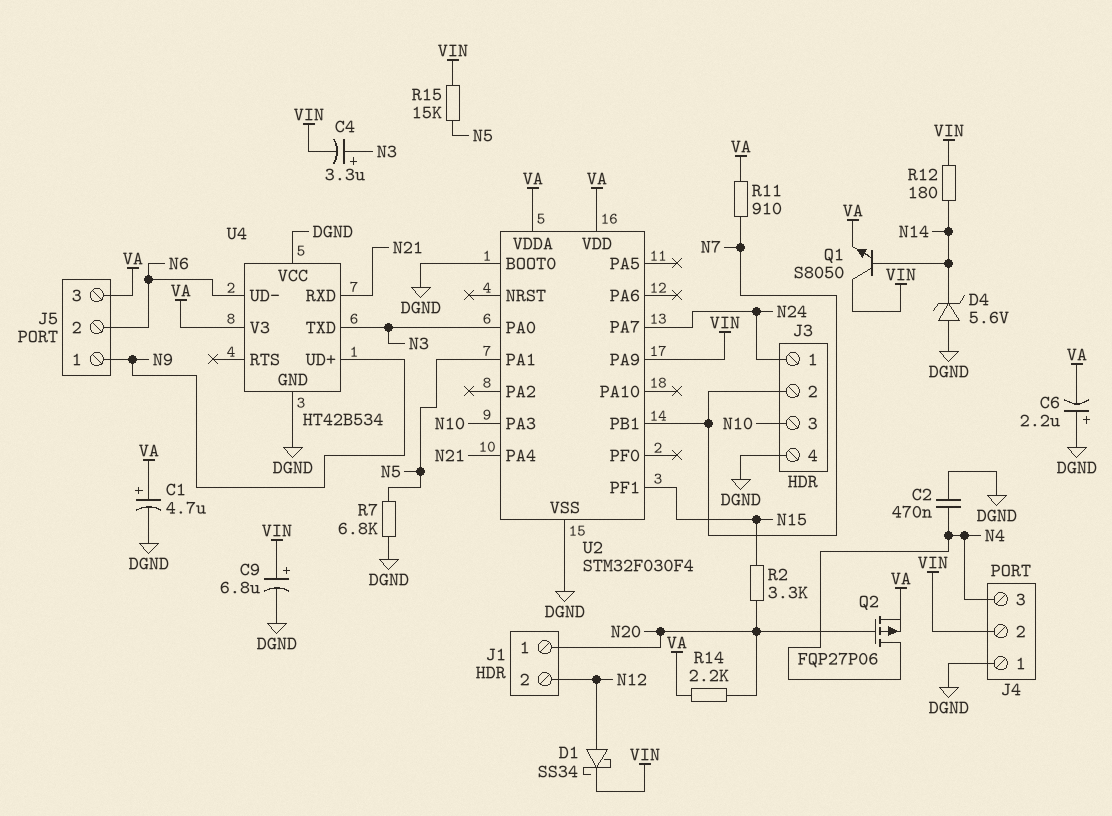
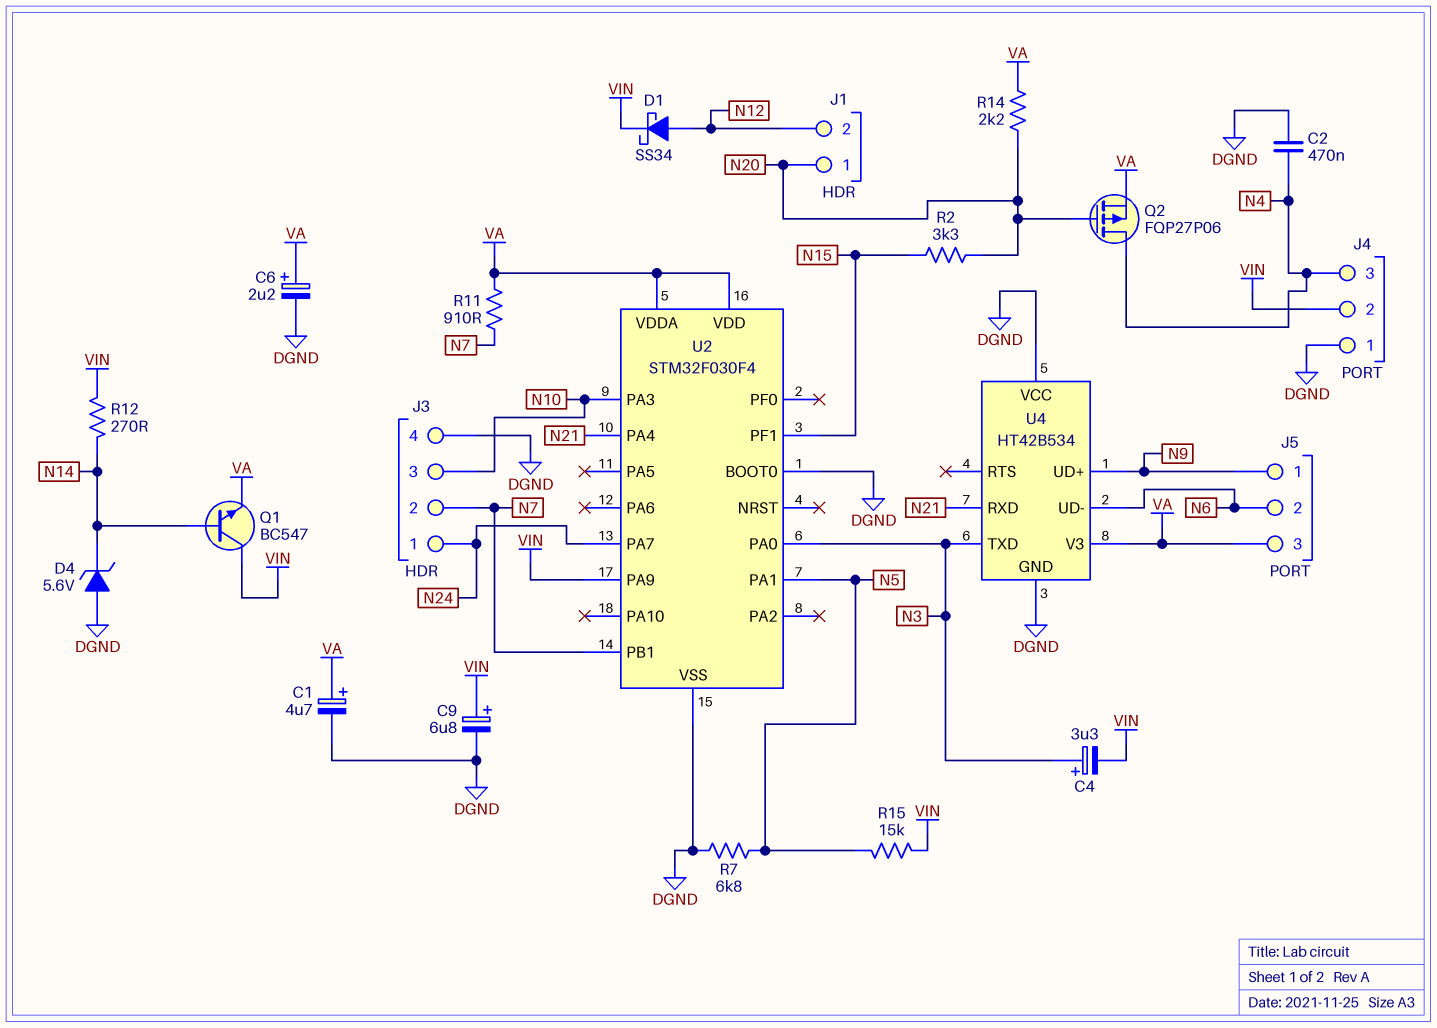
C6: 2.2uF (plus DGND, minus VA) -> 2.2uF (plus VA, minus DGND)
Q1: NPN S8050 (B N14, C VIN, E VA) -> NPN BC547 (B N14, C VIN, E VA)
R12: 180 (N14, VIN) -> 270 (N14, VIN)

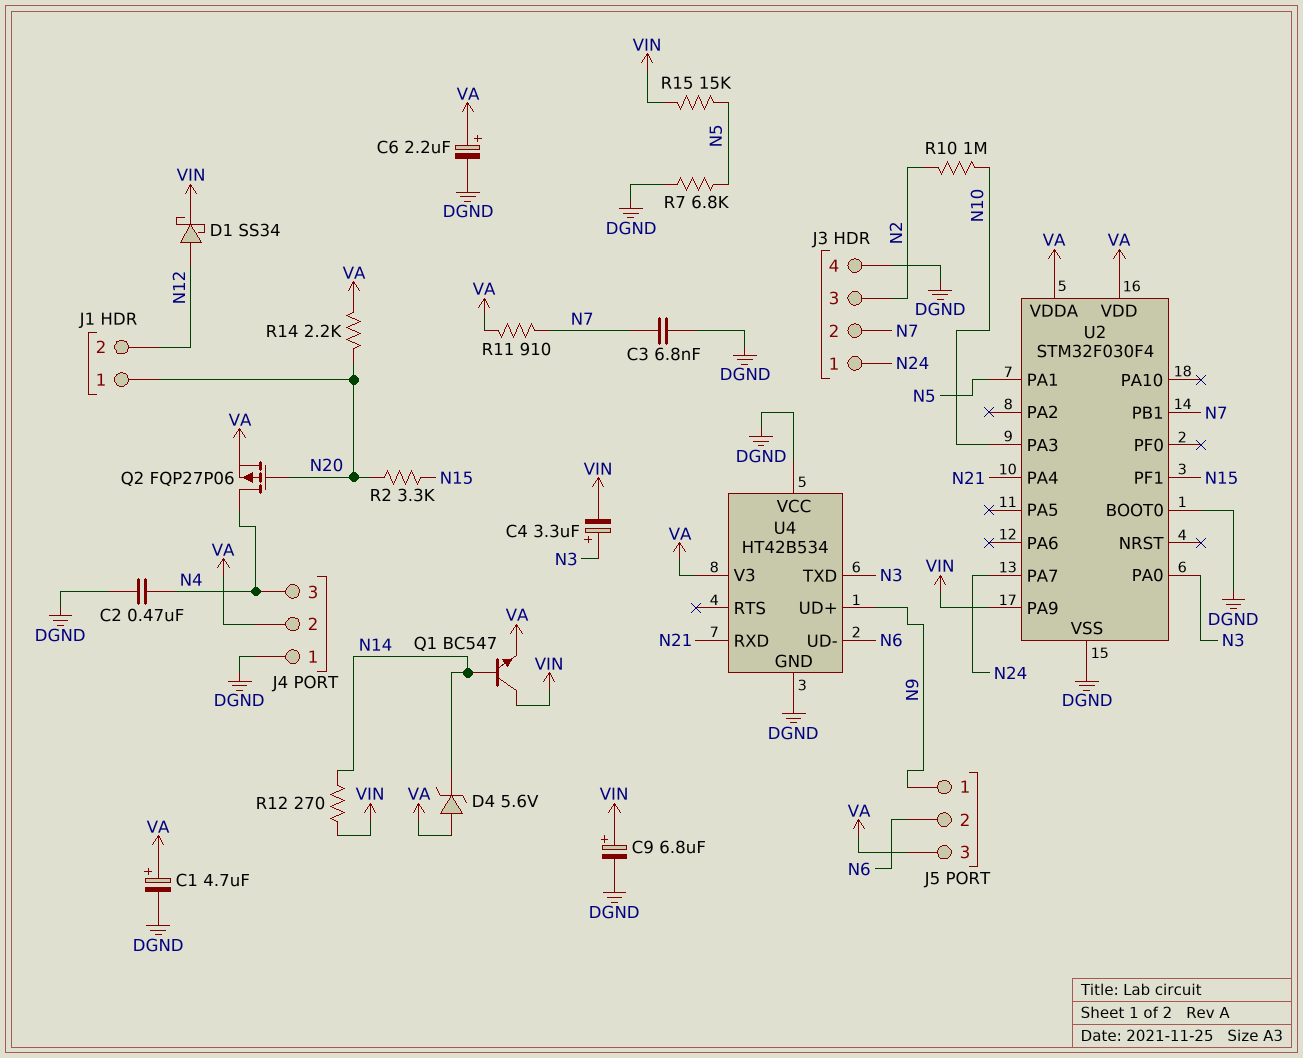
C3: none -> 6.8nF (DGND, N7)
D4: zener 5.6V (A DGND, K N14) -> zener 5.6V (A VA, K N14)
J3 pin 3: N10 -> N2
J4 pin 2: VIN -> VA
R10: none -> 1M (N2, N10)

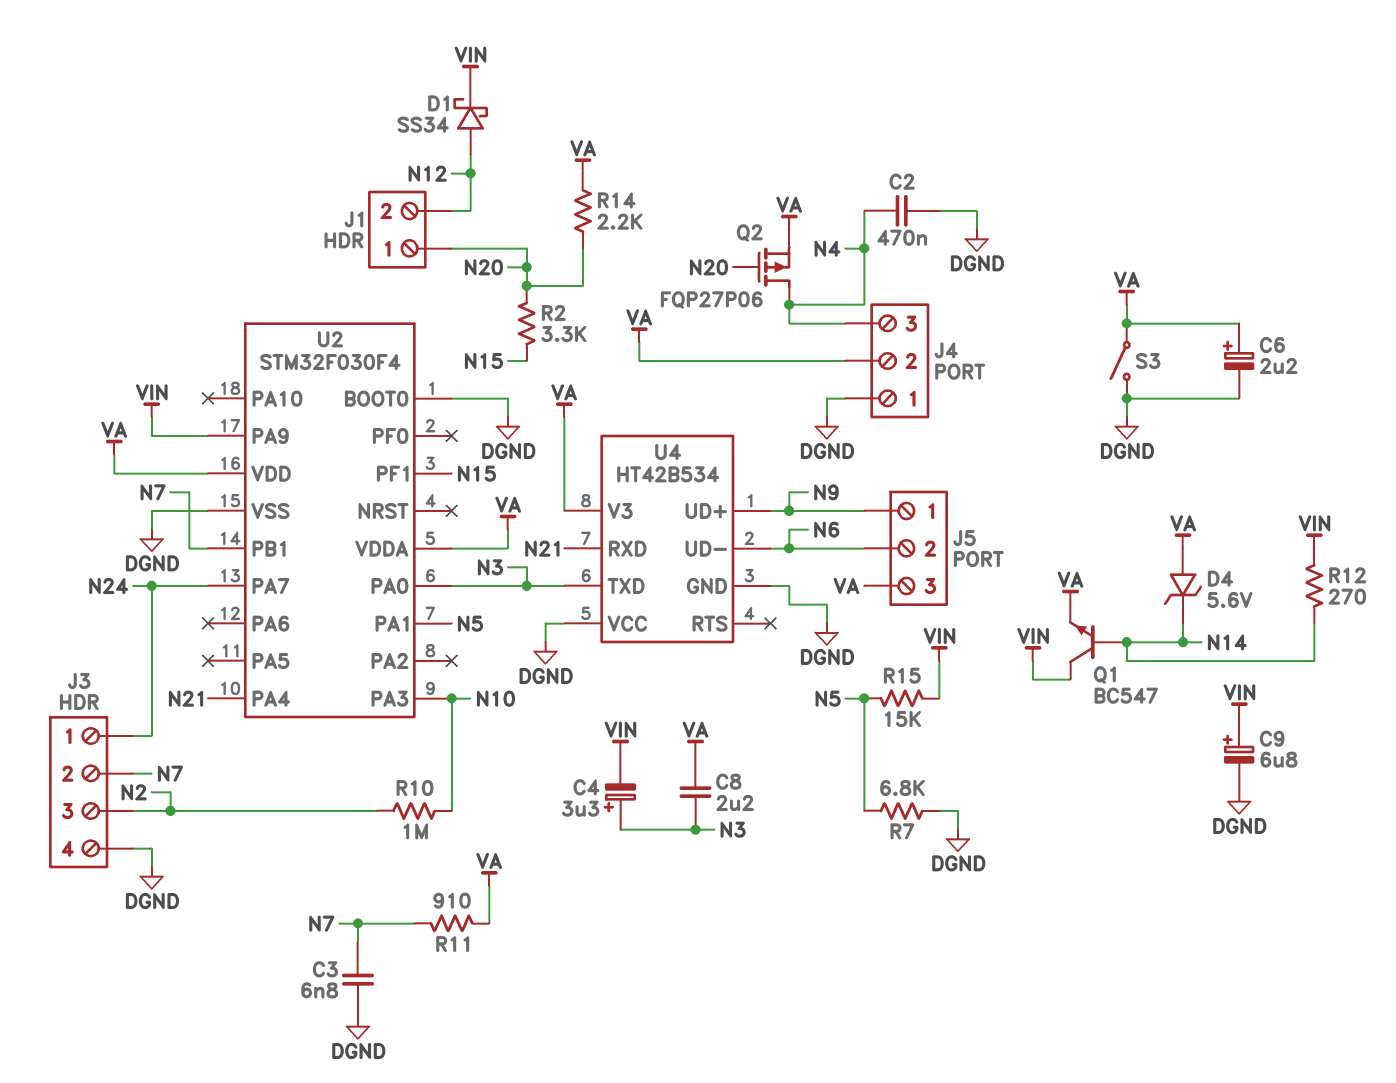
C1: 4.7uF (plus VA, minus DGND) -> none
C8: none -> 2.2uF (N3, VA)
S3: none -> switch (DGND, VA)

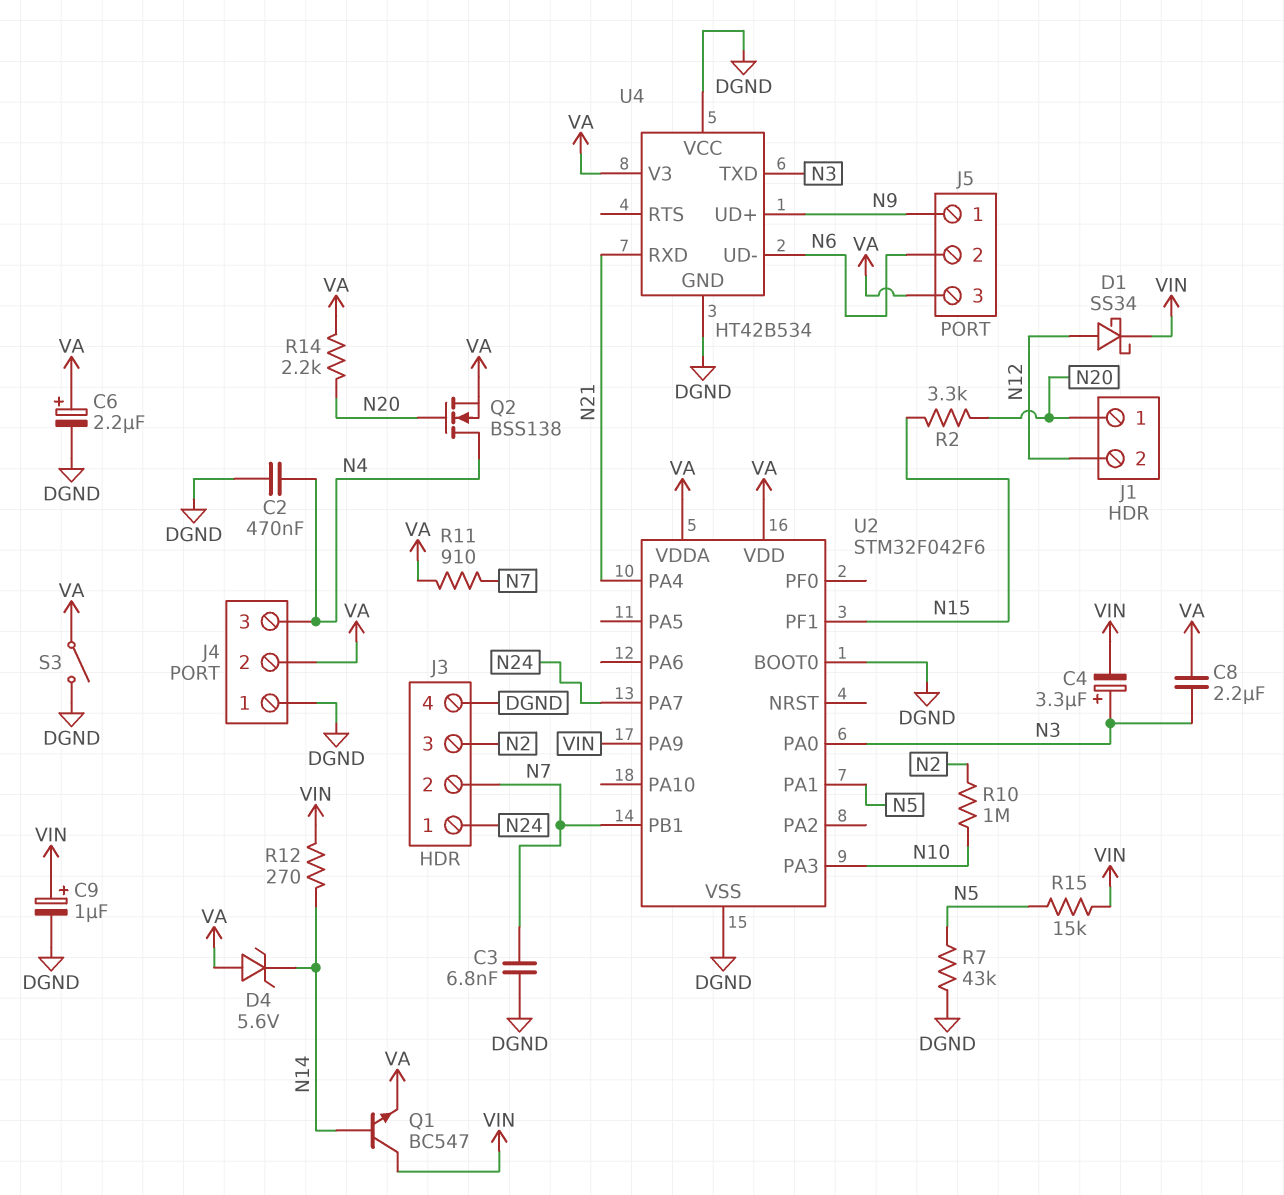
C9: 6.8uF (plus VIN, minus DGND) -> 1uF (plus VIN, minus DGND)
Q2: PMOS FQP27P06 (G N20, D N4, S VA) -> NMOS BSS138 (G N20, D N4, S VA)
R7: 6.8k (DGND, N5) -> 43k (DGND, N5)
U2: STM32F030F4 -> STM32F042F6

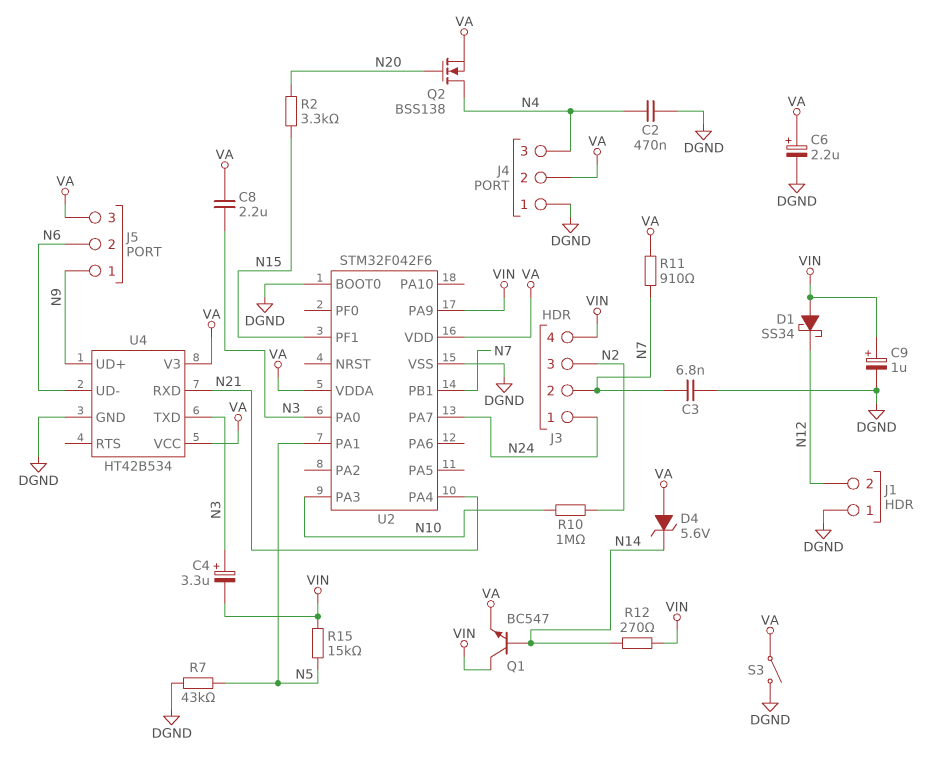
D1: schottky SS34 (A N12, K VIN) -> schottky SS34 (A VIN, K N12)
J1 pin 1: N20 -> DGND
J3 pin 4: DGND -> VIN
R14: 2.2k (N20, VA) -> none
U4 pin VCC: DGND -> VA

